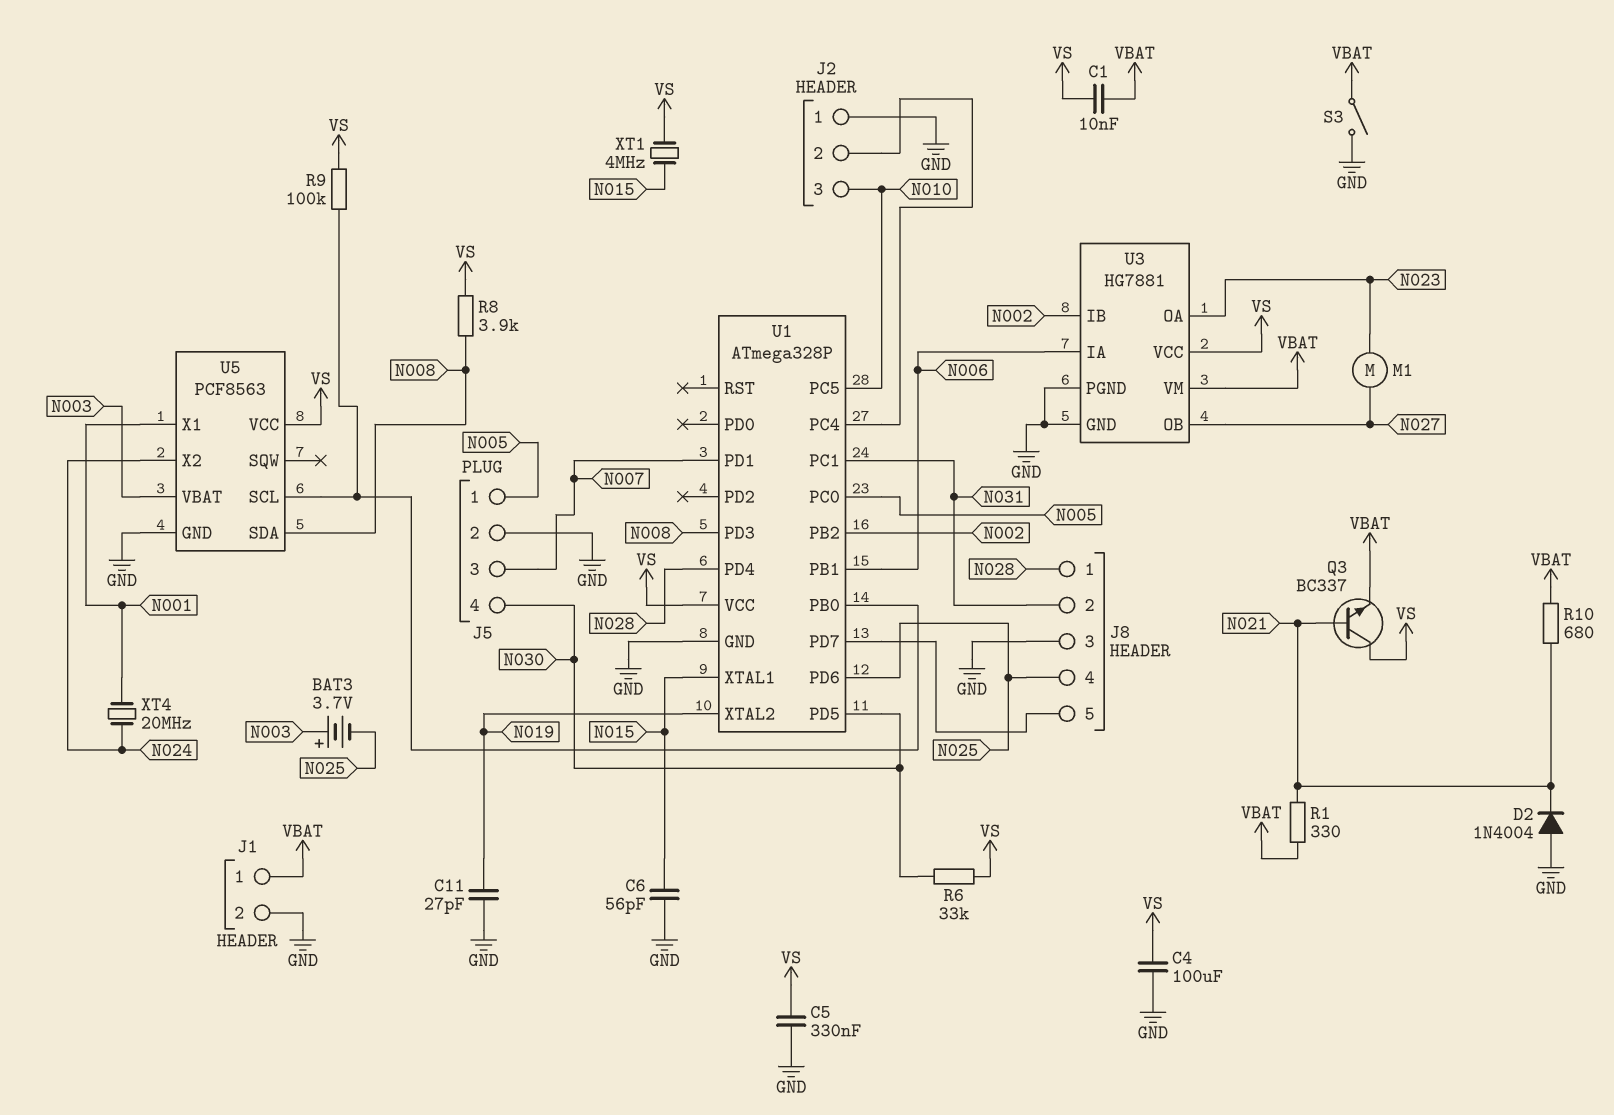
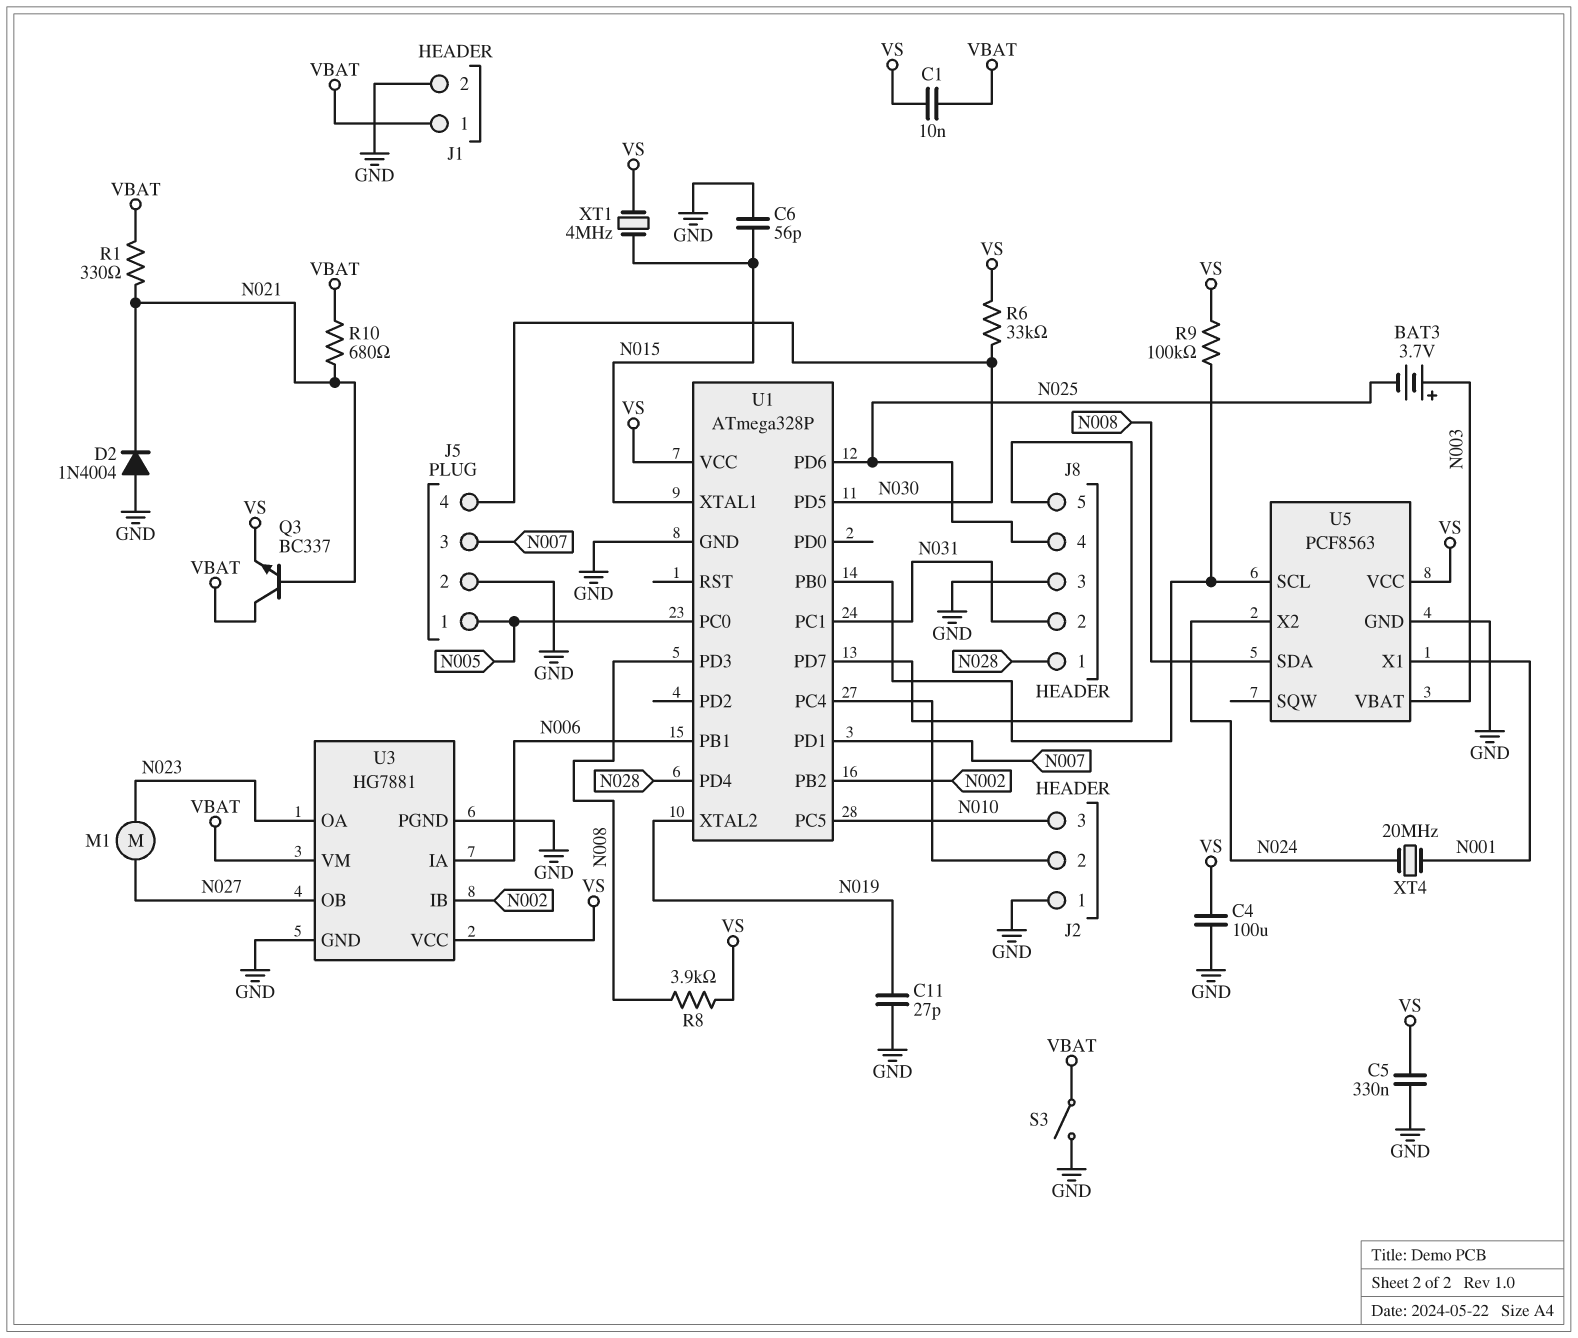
Q3: NPN BC337 (B N021, C VS, E VBAT) -> NPN BC337 (B N021, C VBAT, E VS)

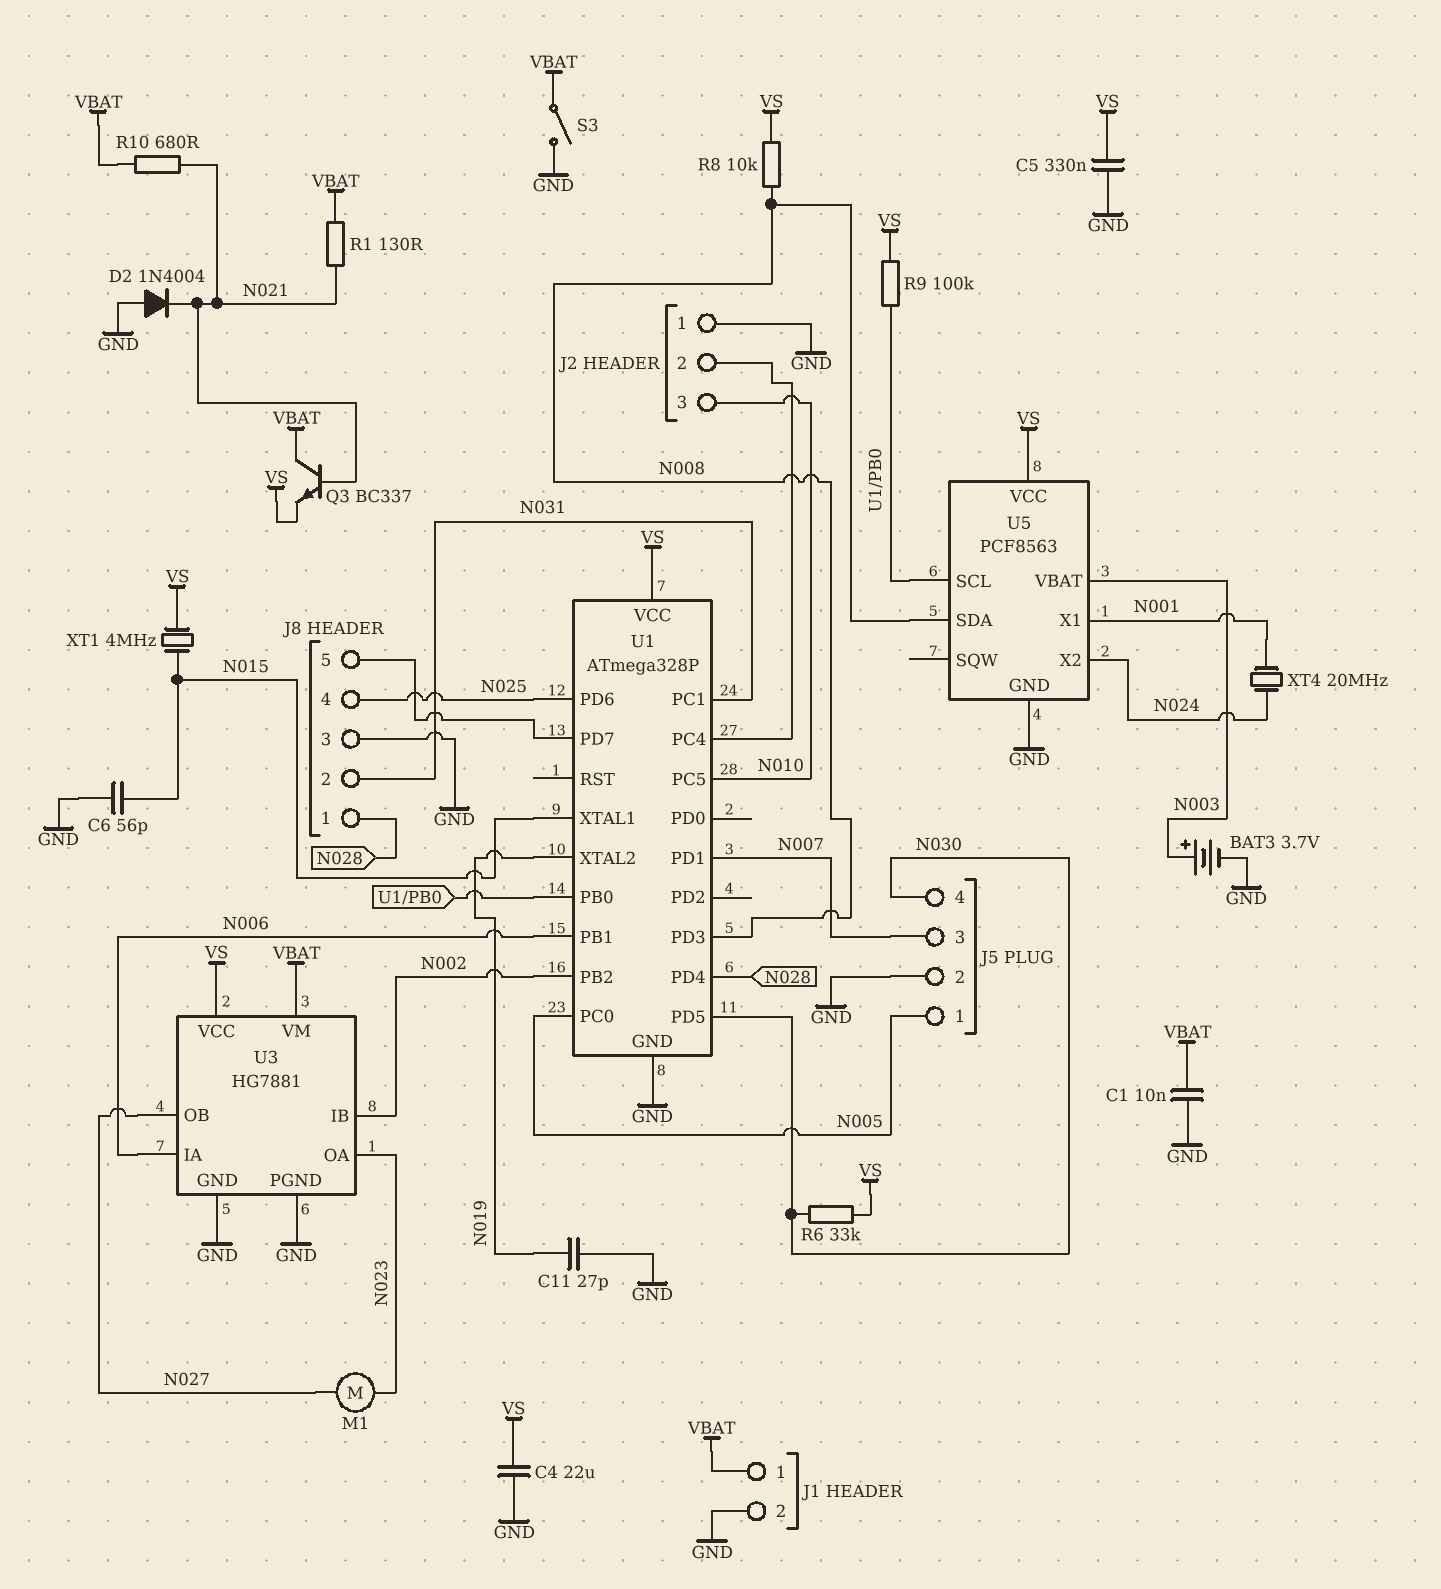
BAT3: 3.7V (plus N003, minus N025) -> 3.7V (plus N003, minus GND)
C1: 10nF (VBAT, VS) -> 10nF (GND, VBAT)
C4: 100uF (GND, VS) -> 22uF (GND, VS)
R1: 330 (N021, VBAT) -> 130 (N021, VBAT)
R8: 3.9k (N008, VS) -> 10k (N008, VS)

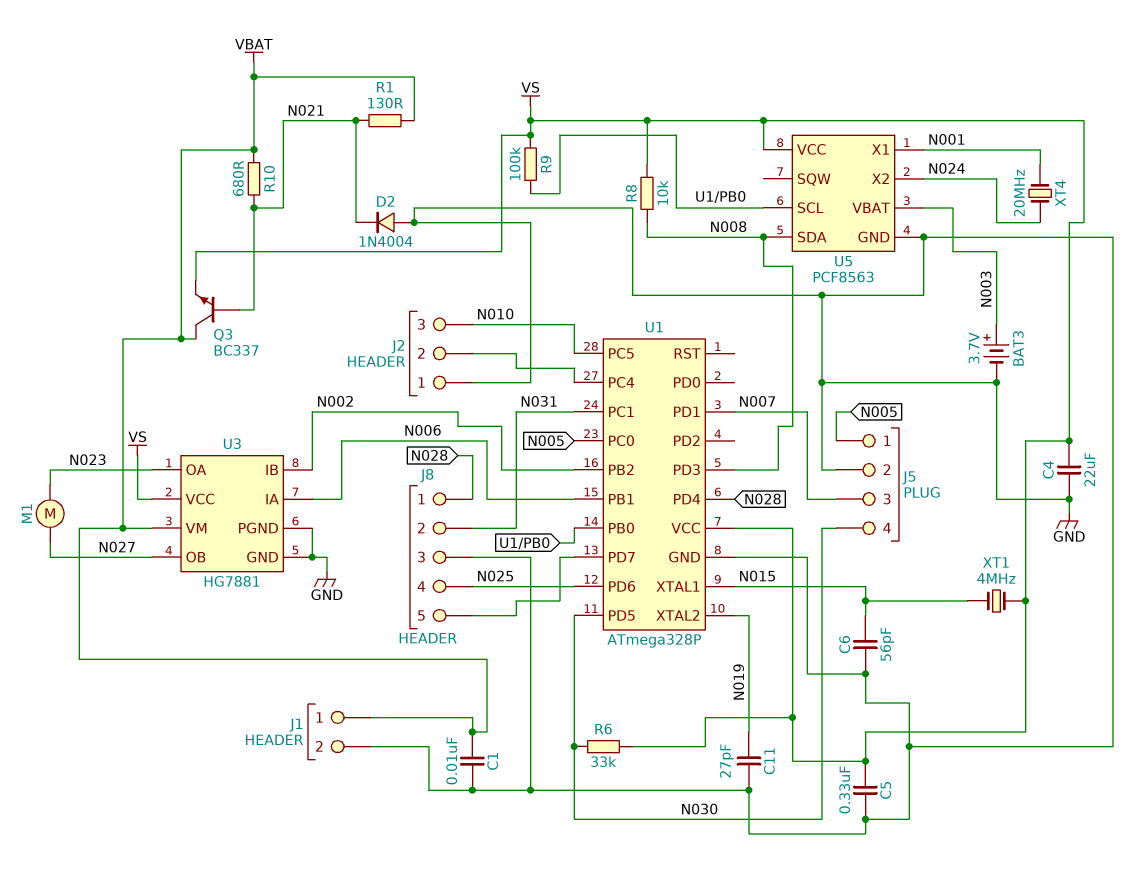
S3: switch (GND, VBAT) -> none

